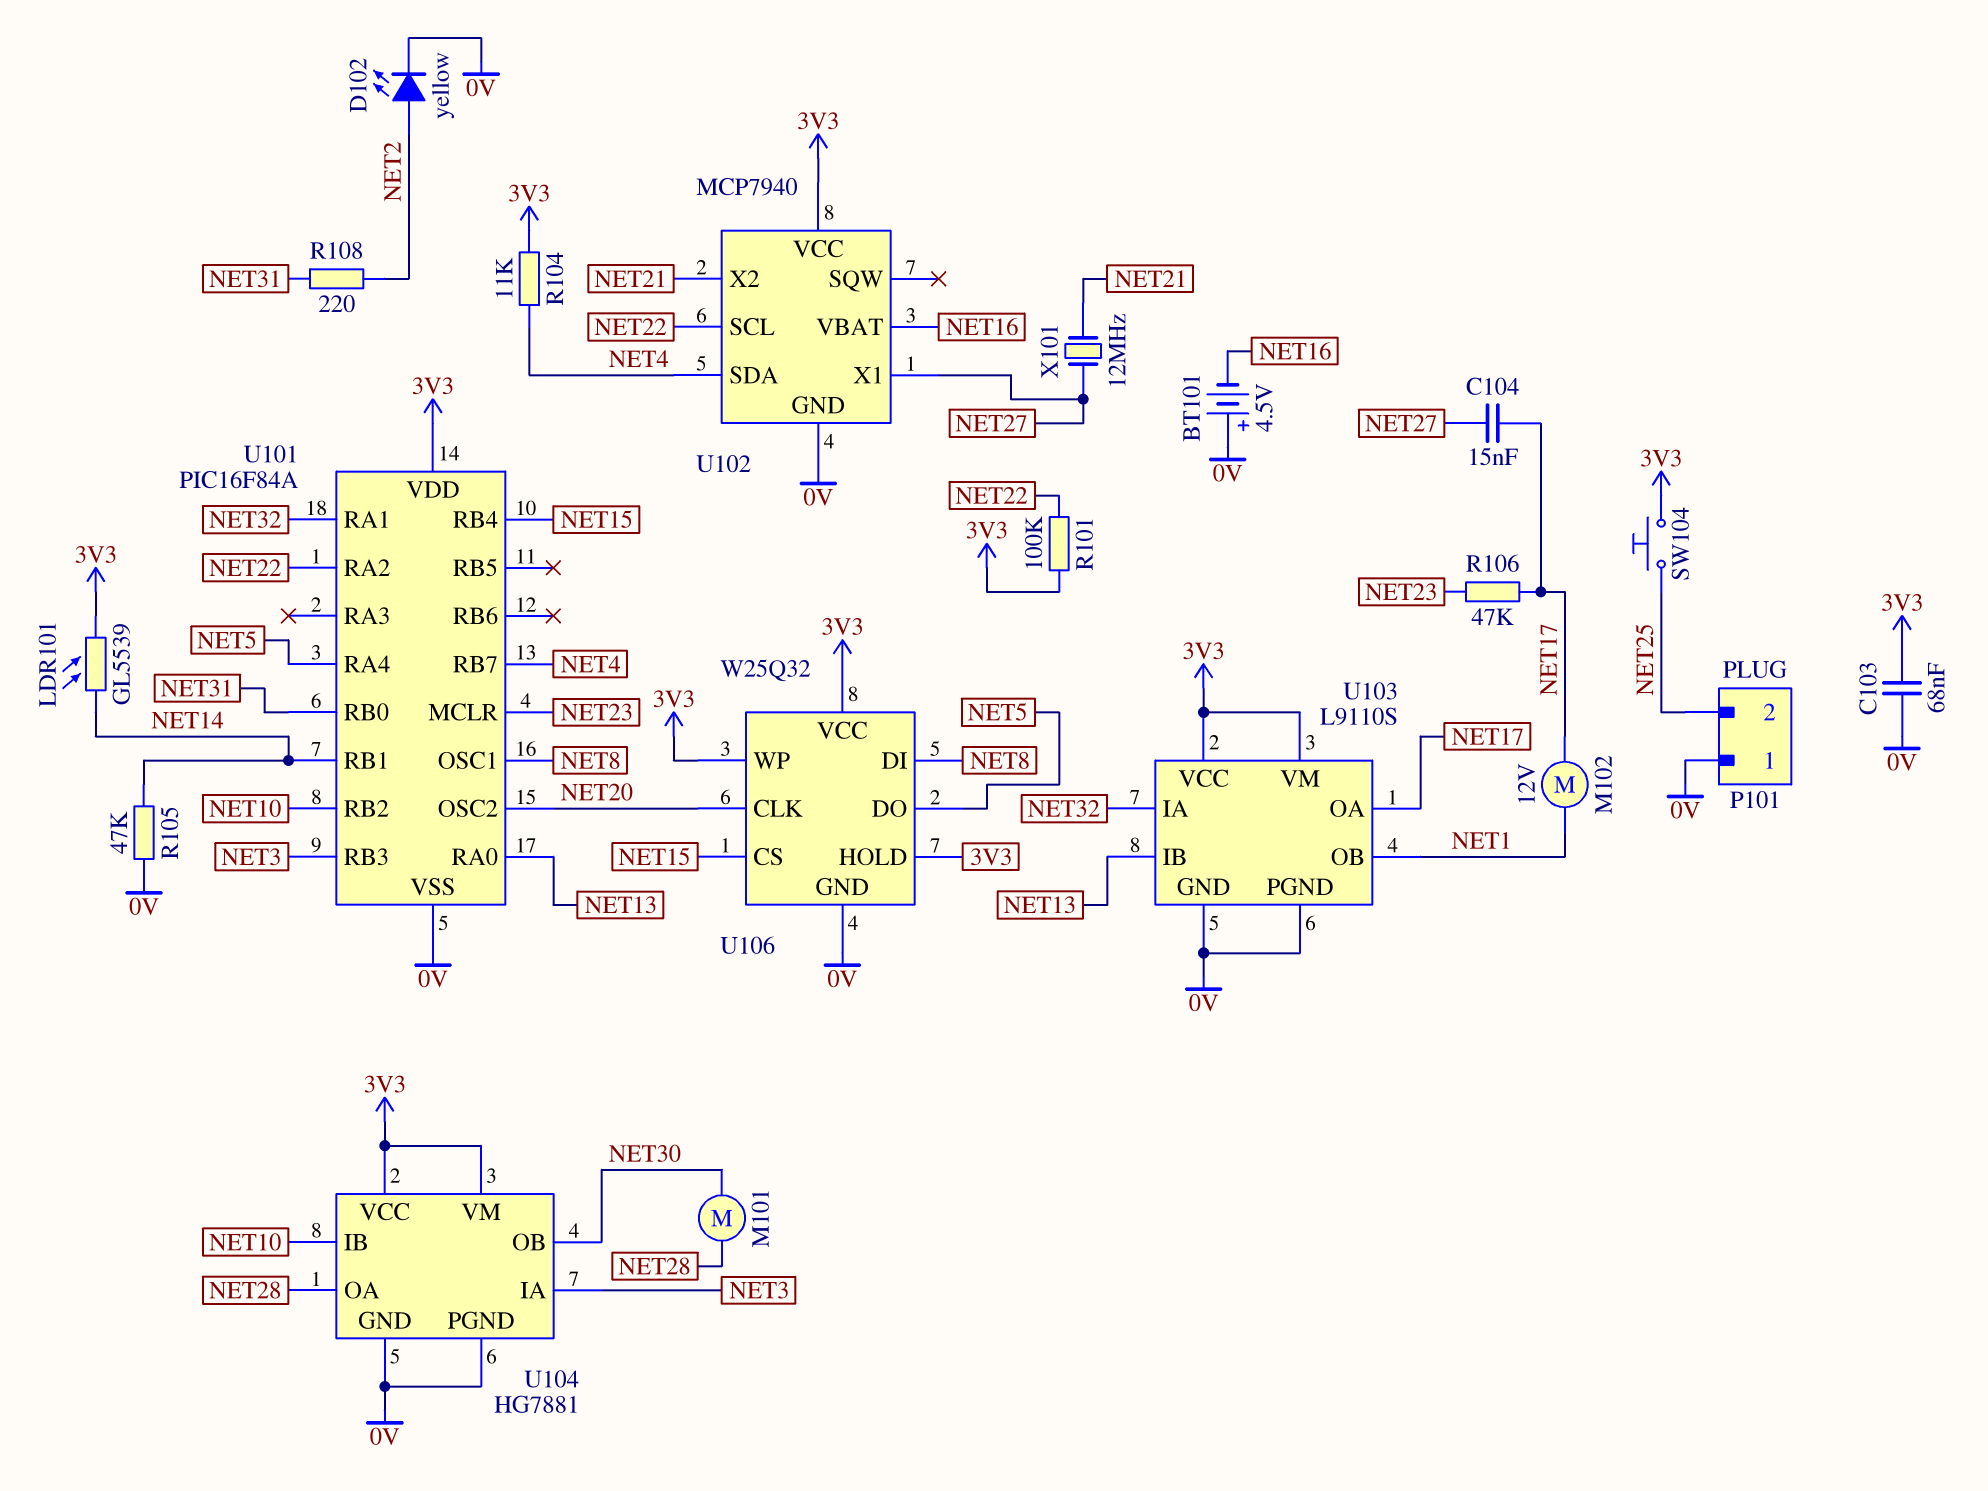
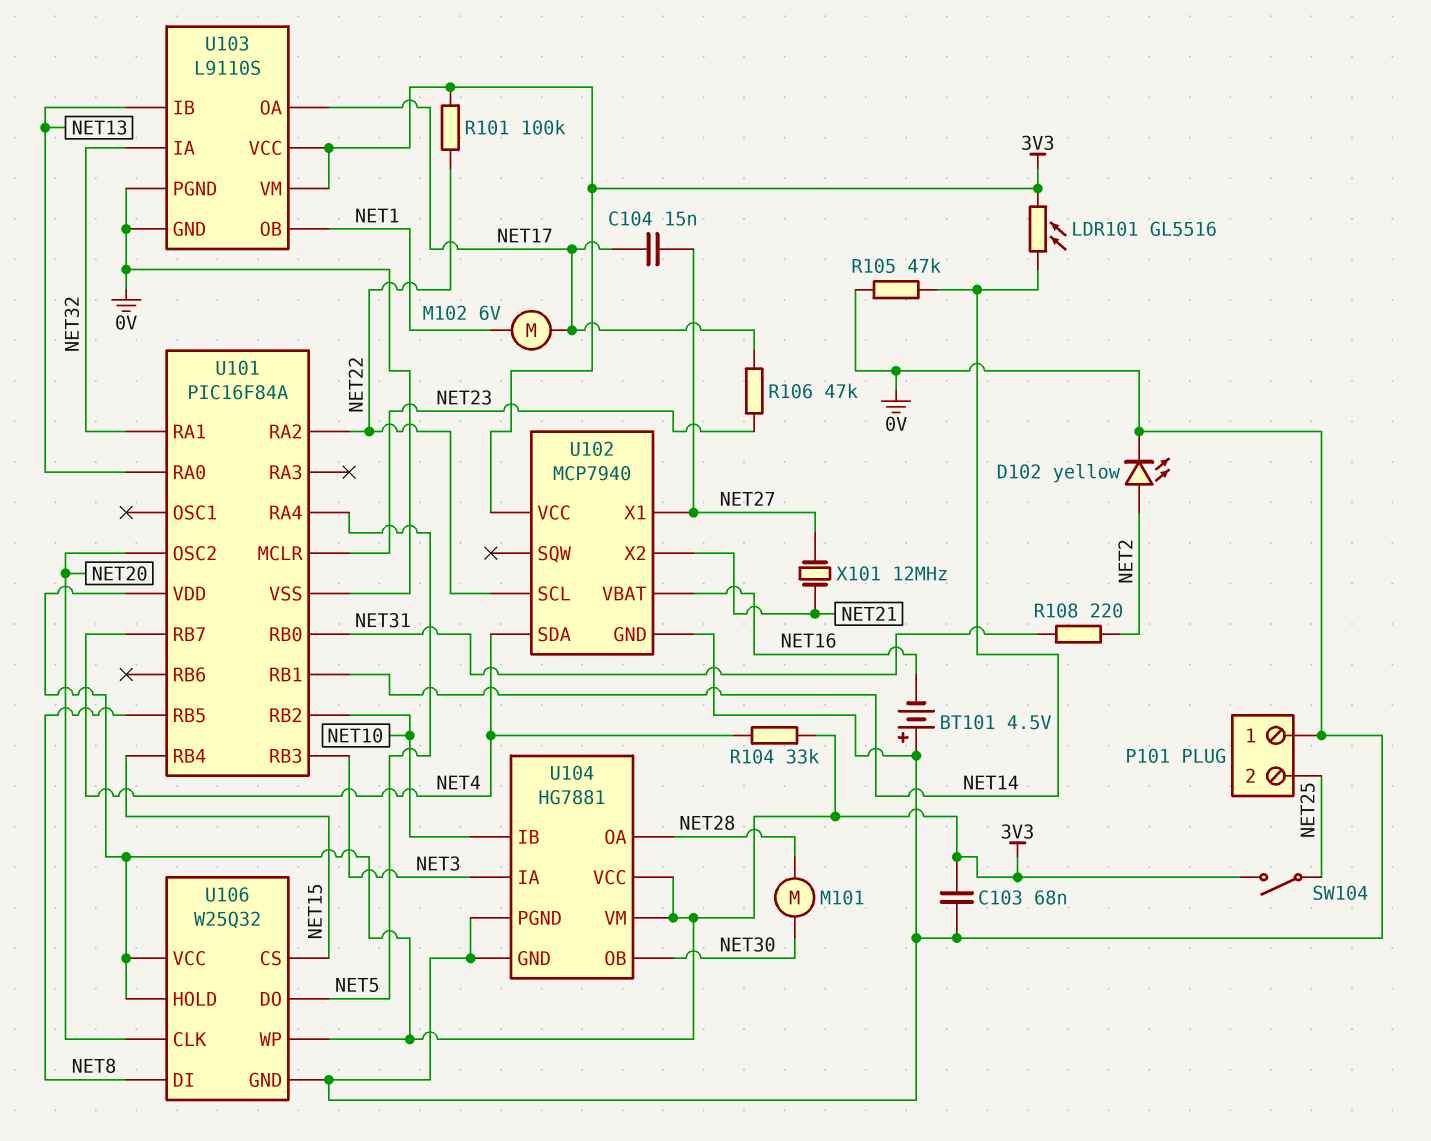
LDR101: GL5539 (3V3, NET14) -> GL5516 (3V3, NET14)
M102: motor 12V (NET1, NET17) -> motor 6V (NET1, NET17)
R104: 11k (3V3, NET4) -> 33k (3V3, NET4)
SW104: button (3V3, NET25) -> switch (3V3, NET25)
U101 pin OSC1: NET8 -> none
U101 pin RB5: none -> NET8

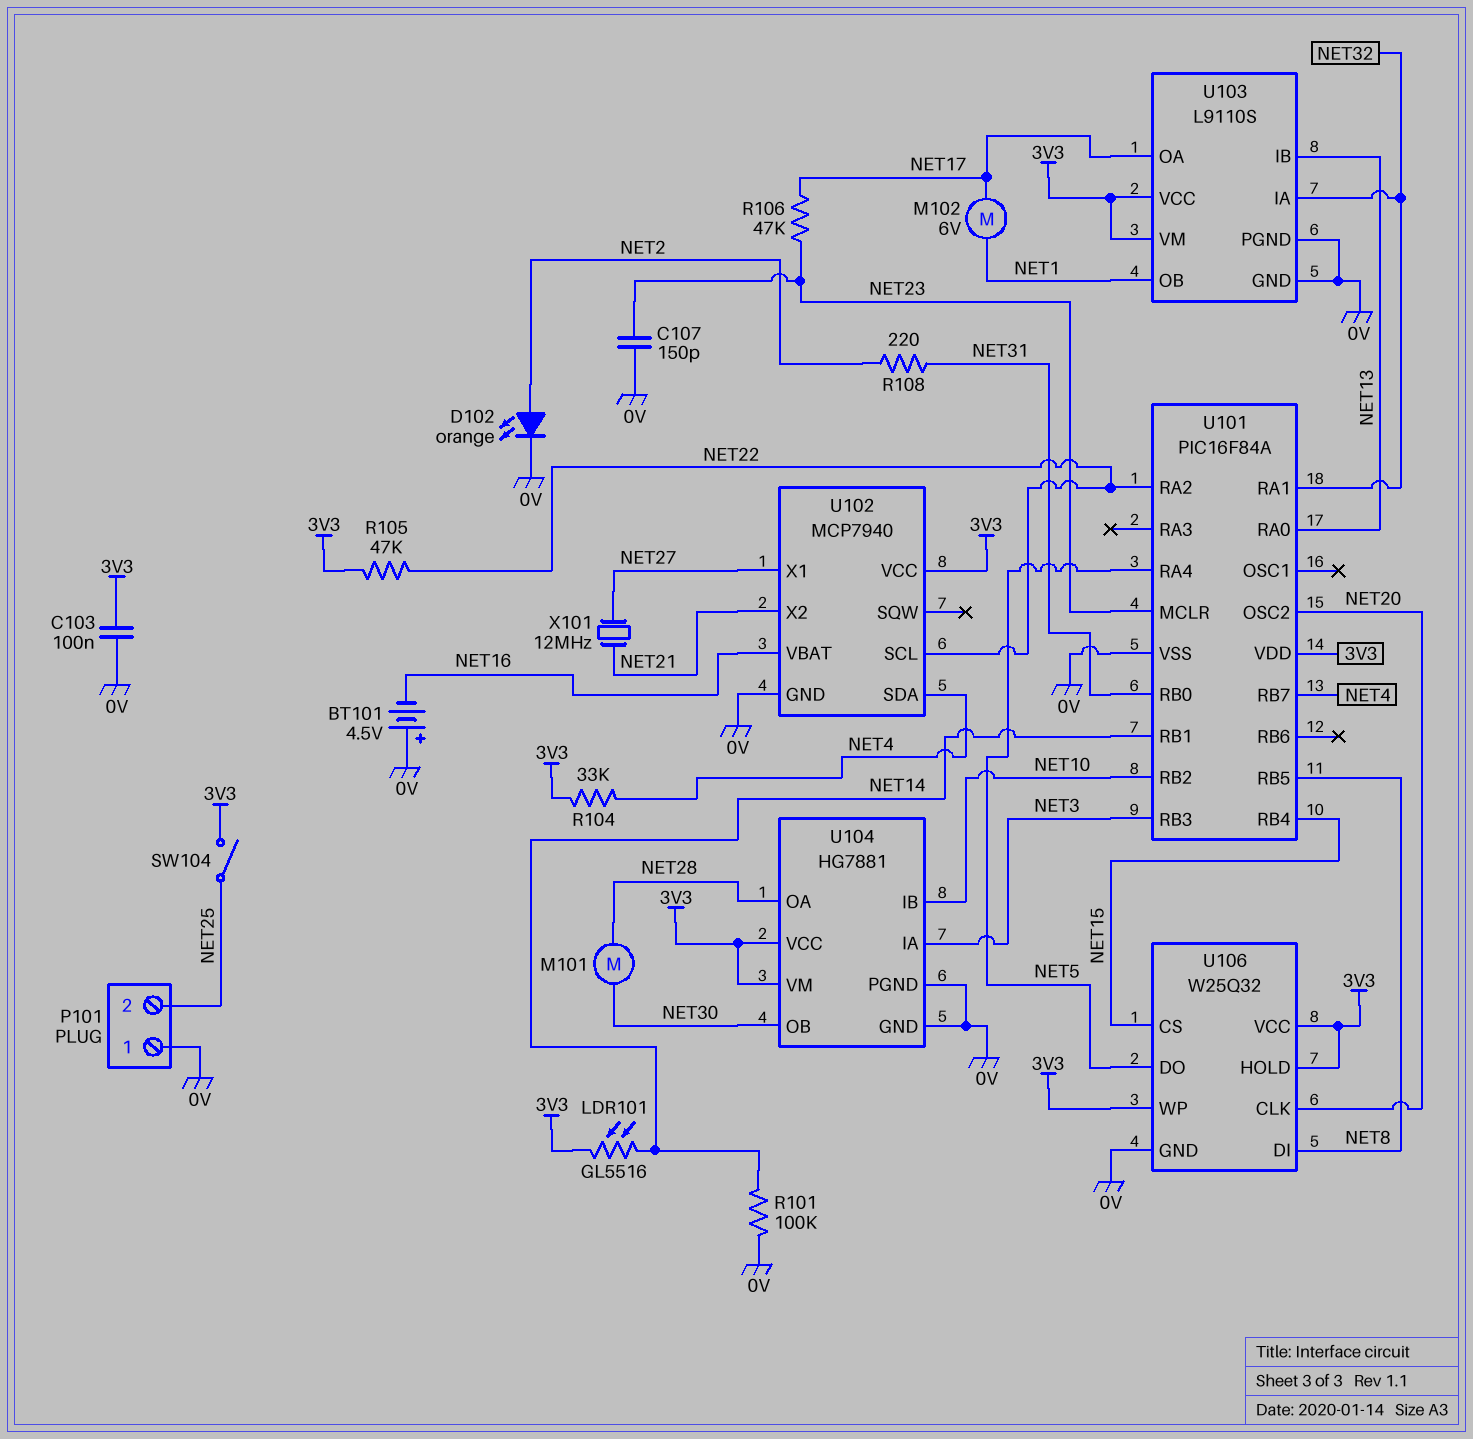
C103: 68nF (0V, 3V3) -> 100nF (0V, 3V3)
C104: 15nF (NET17, NET27) -> none
C107: none -> 150pF (0V, NET23)
D102: LED yellow (A NET2, K 0V) -> LED orange (A NET2, K 0V)
R101: 100k (3V3, NET22) -> 100k (0V, NET14)
R105: 47k (0V, NET14) -> 47k (3V3, NET22)

